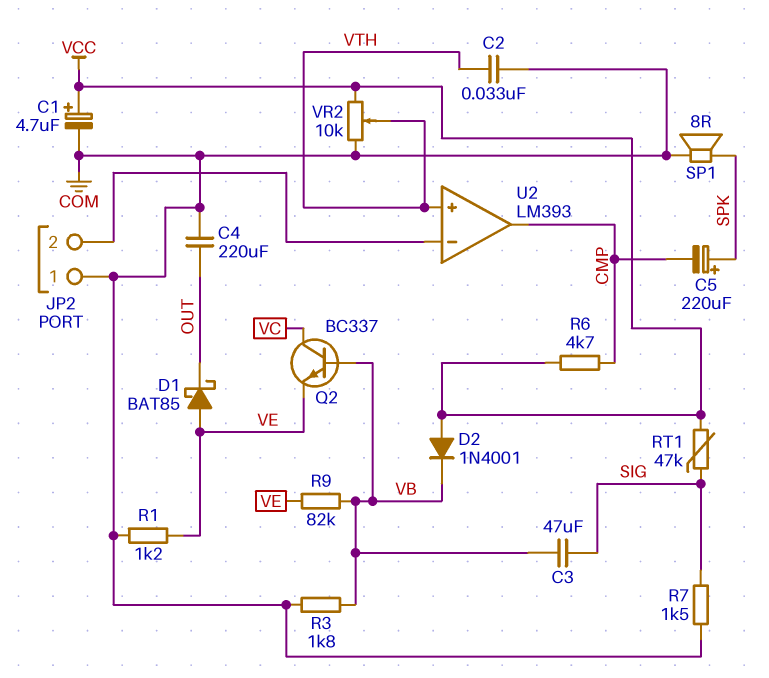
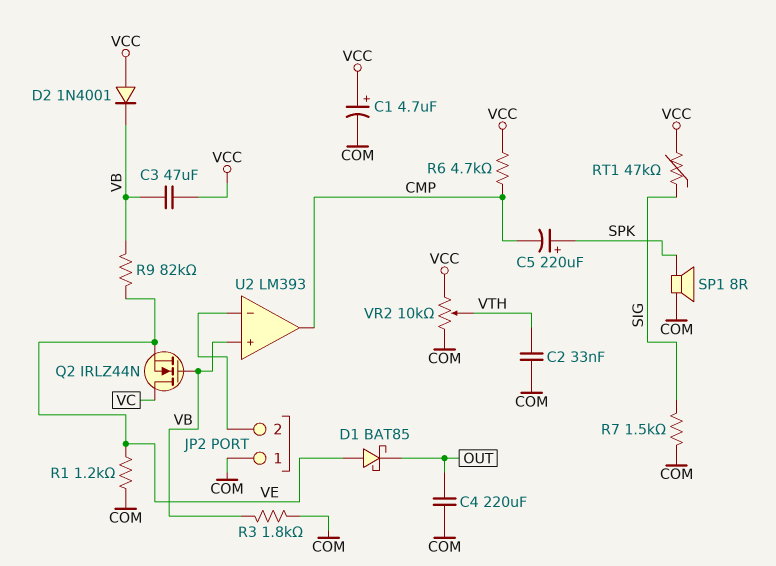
C3: 47uF (SIG, VB) -> 47uF (VB, VCC)
Q2: NPN BC337 (B VB, C VC, E VE) -> NMOS IRLZ44N (G VB, D VC, S VE)
U2 pin in+: VTH -> VB

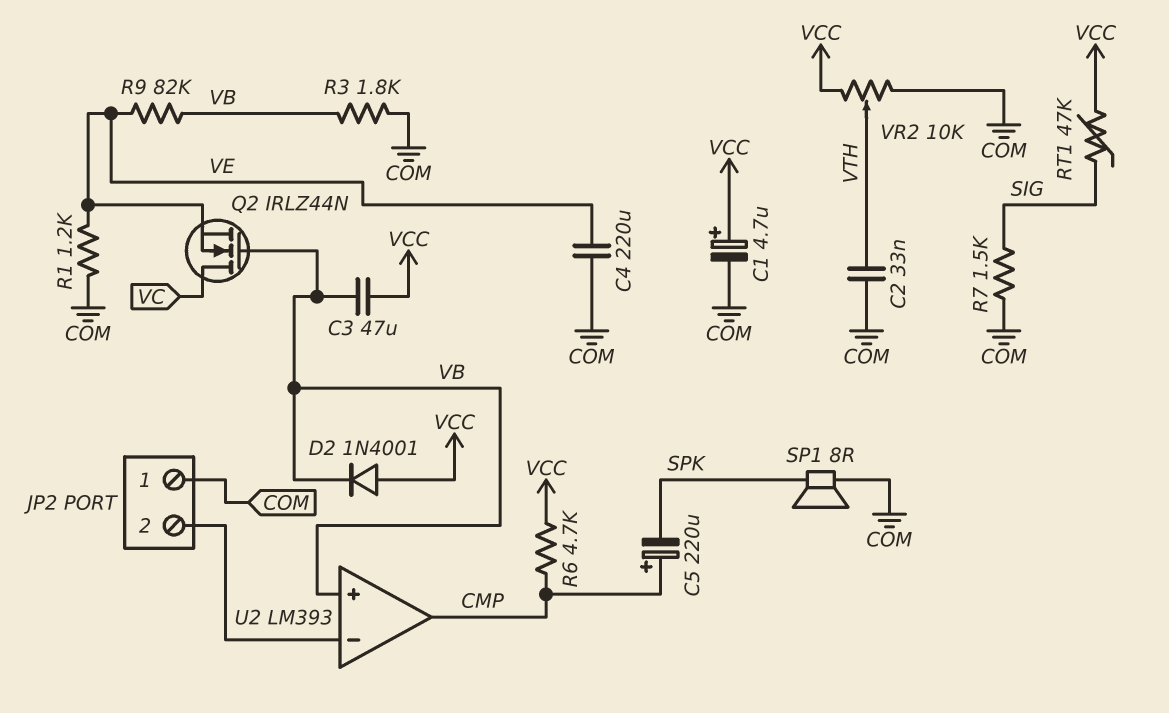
C4: 220uF (COM, OUT) -> 220uF (COM, VE)
C5: 220uF (plus SPK, minus CMP) -> 220uF (plus CMP, minus SPK)
D1: schottky BAT85 (A VE, K OUT) -> none

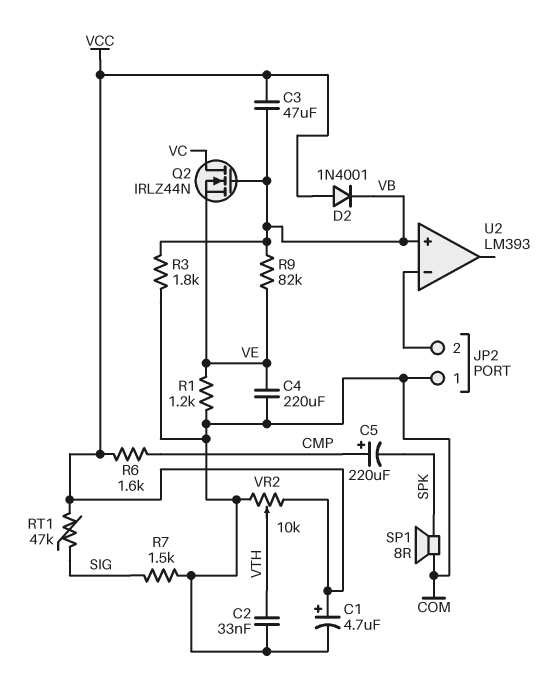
R6: 4.7k (CMP, VCC) -> 1.6k (CMP, VCC)
U2 pin out: CMP -> none

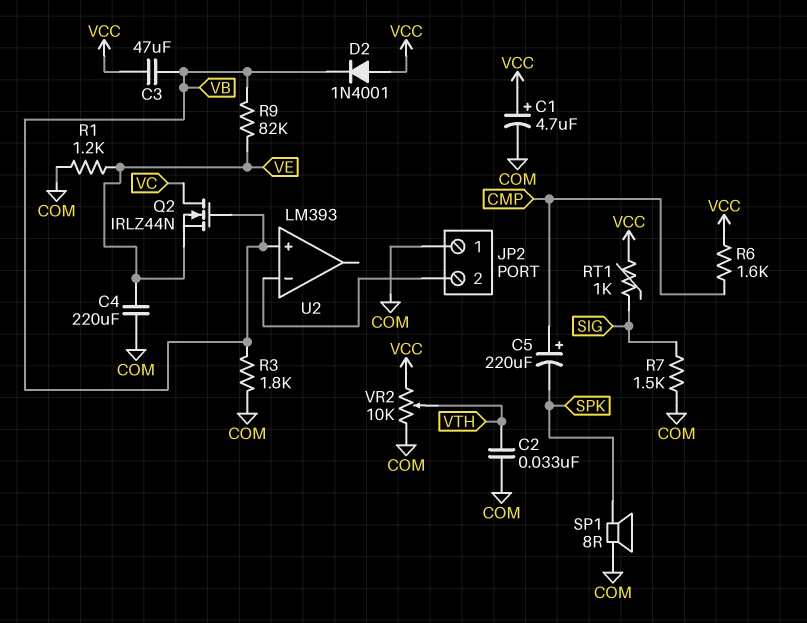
RT1: 47k (SIG, VCC) -> 1k (SIG, VCC)

